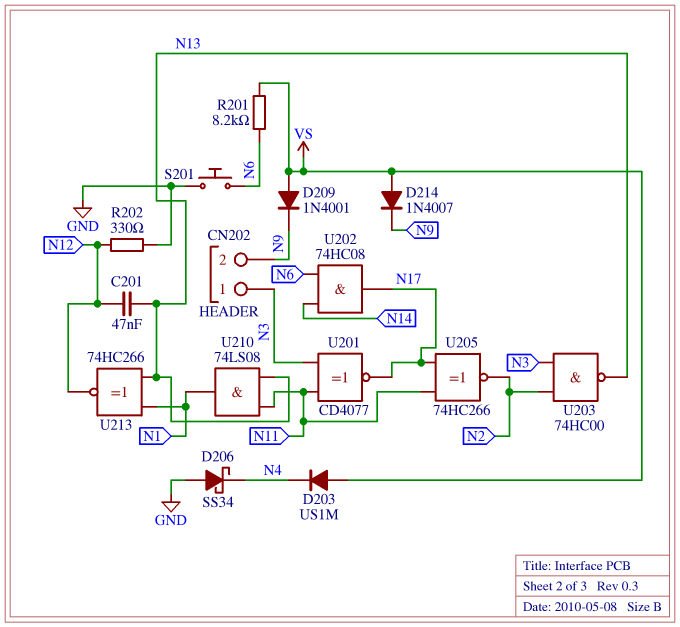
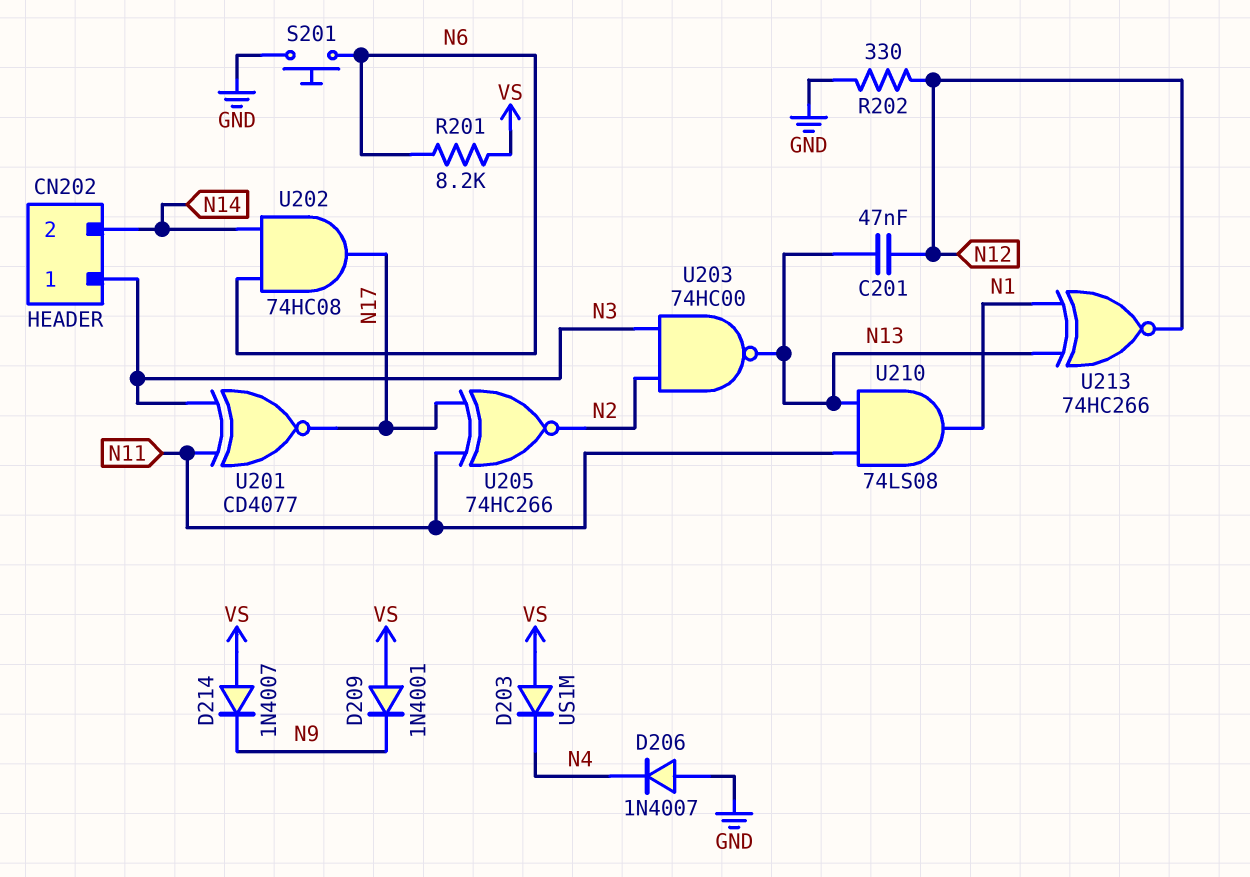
CN202 pin 2: N9 -> N14
D206: schottky SS34 (A GND, K N4) -> diode 1N4007 (A GND, K N4)

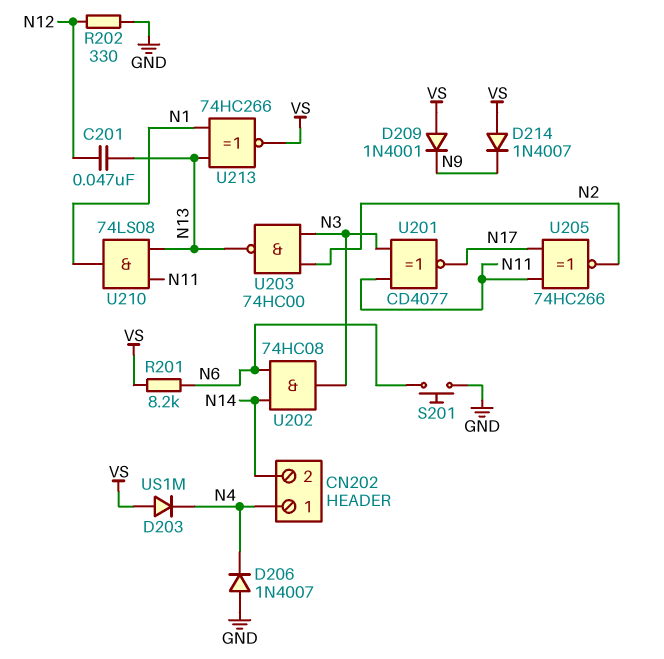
CN202 pin 1: N3 -> N4
U202: AND 74HC08 (in N6, in N14, out N17) -> AND 74HC08 (in N6, in N14, out N3)
U213: XNOR 74HC266 (in N1, in N13, out N12) -> XNOR 74HC266 (in N1, in N13, out VS)

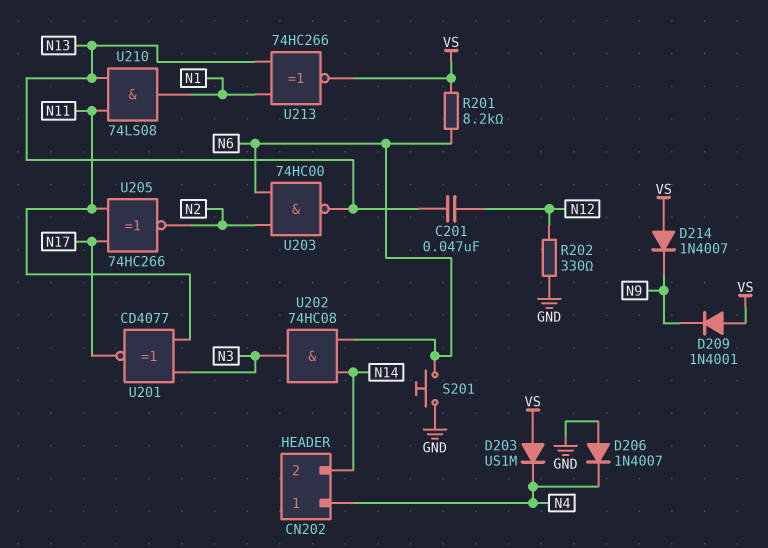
U203: NAND 74HC00 (in N2, in N3, out N13) -> NAND 74HC00 (in N2, in N6, out N13)

